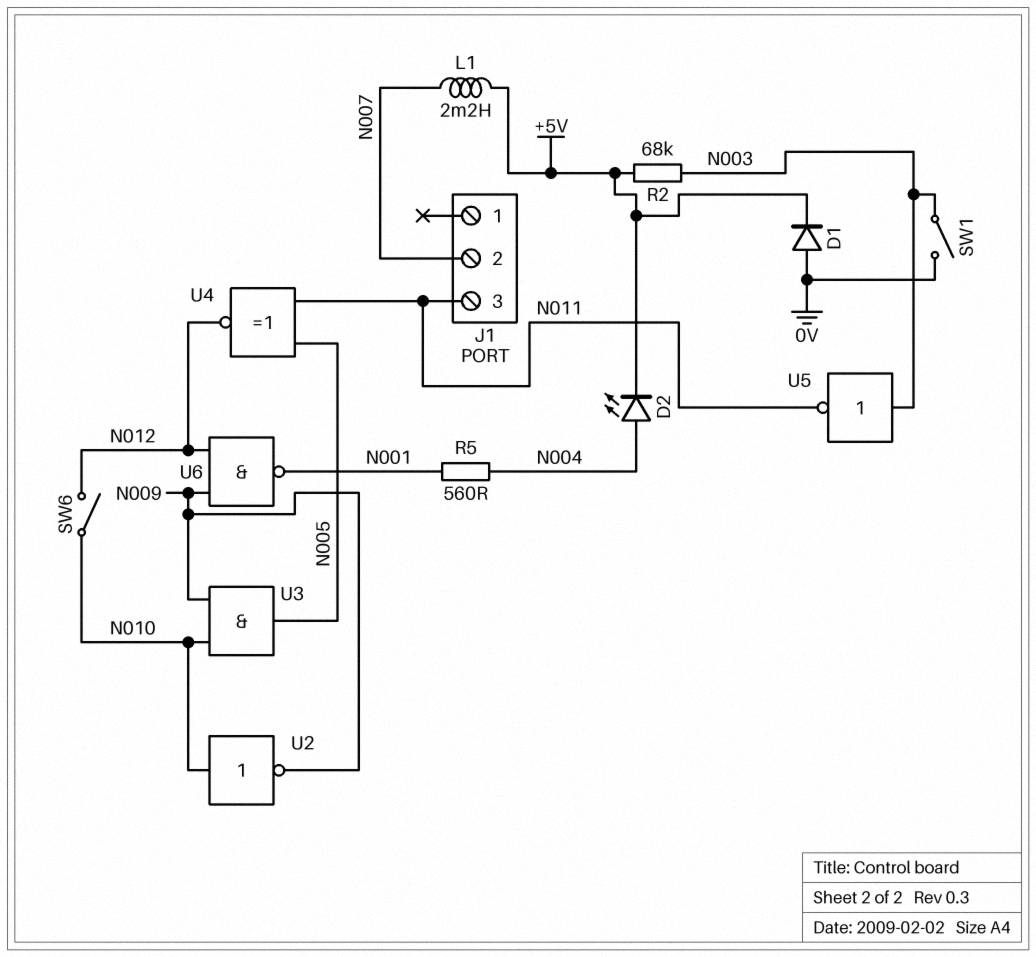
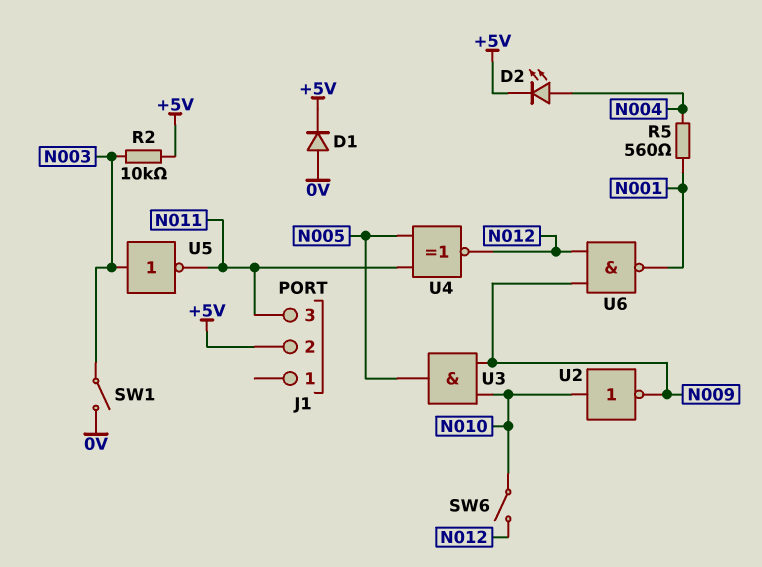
J1 pin 2: N007 -> +5V
L1: 2.2mH (+5V, N007) -> none
R2: 68k (+5V, N003) -> 10k (+5V, N003)

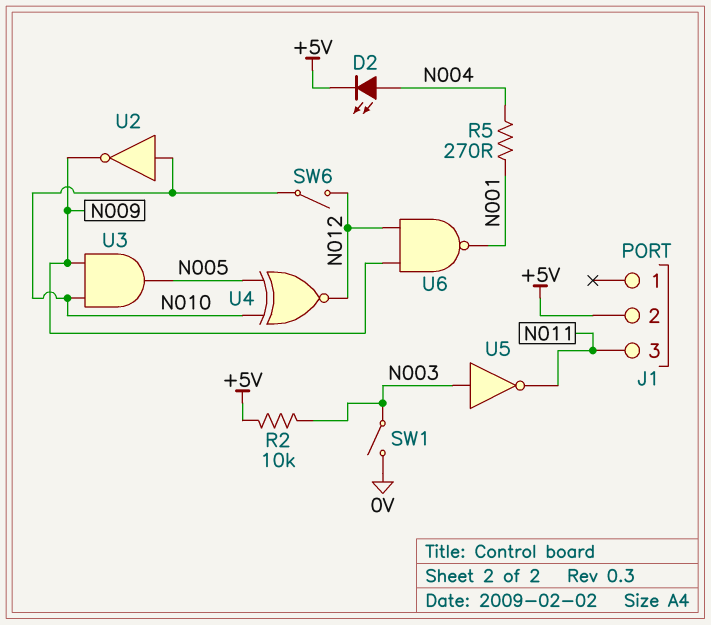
D1: diode (A 0V, K +5V) -> none
R5: 560 (N001, N004) -> 270 (N001, N004)
U4: XNOR (in N005, in N011, out N012) -> XNOR (in N005, in N010, out N012)

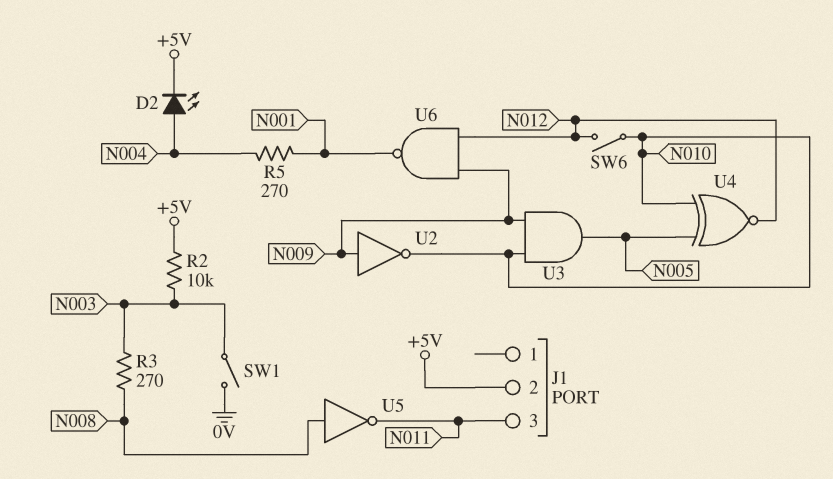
R3: none -> 270 (N003, N008)
U2: NOT (in N010, out N009) -> NOT (in N009, out N010)
U5: NOT (in N003, out N011) -> NOT (in N008, out N011)

